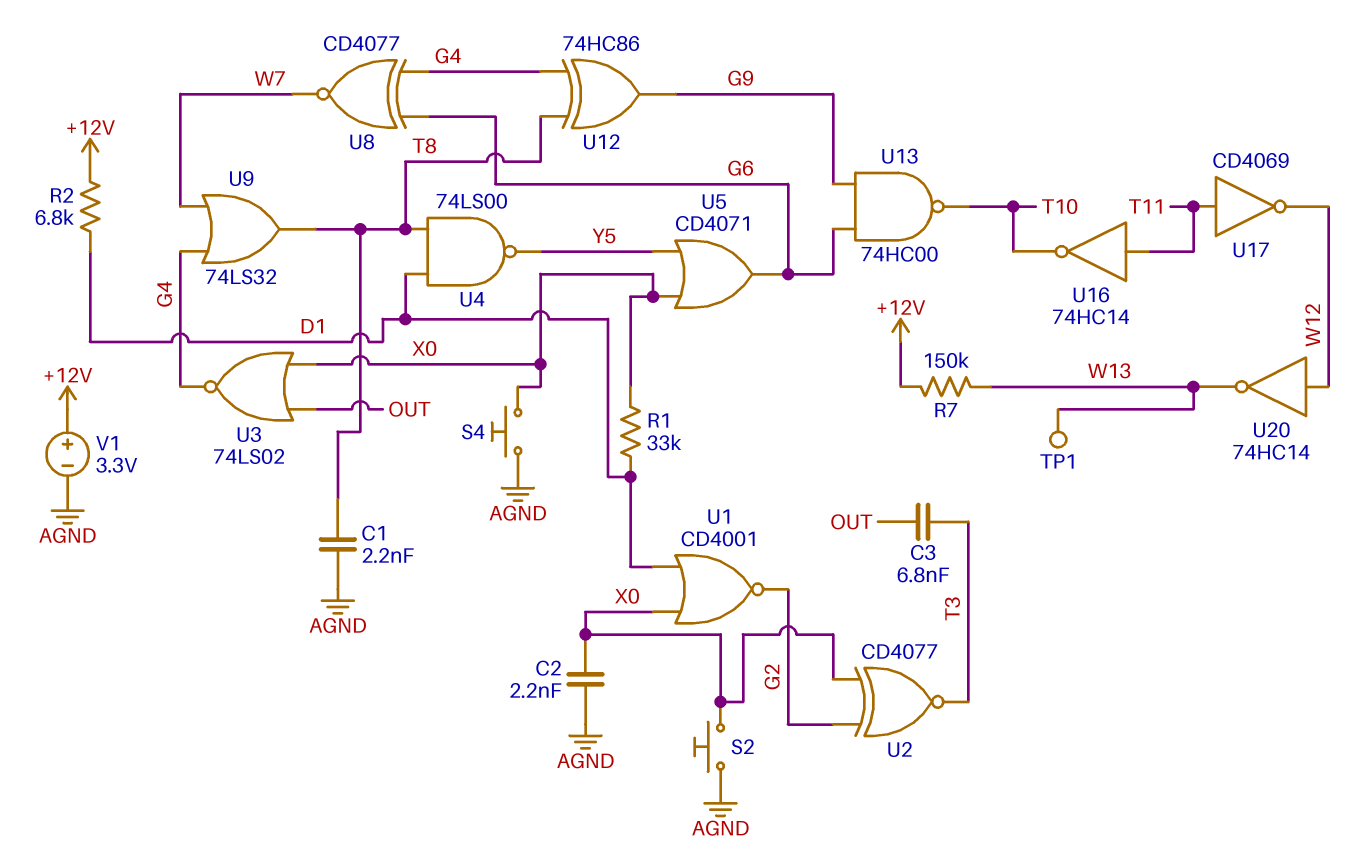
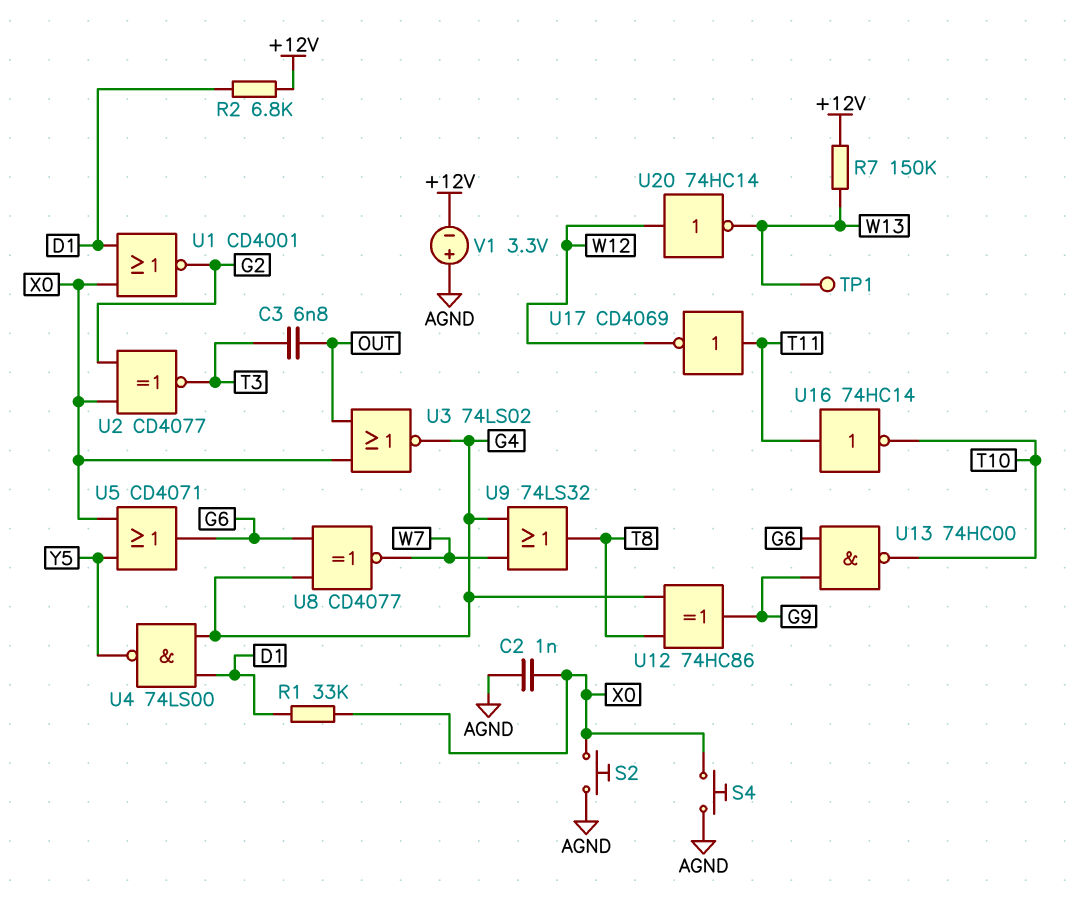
C1: 2.2nF (AGND, T8) -> none
C2: 2.2nF (AGND, X0) -> 1nF (AGND, X0)
U4: NAND 74LS00 (in D1, in T8, out Y5) -> NAND 74LS00 (in D1, in G4, out Y5)
V1: 3.3V (plus +12V, minus AGND) -> 3.3V (plus AGND, minus +12V)

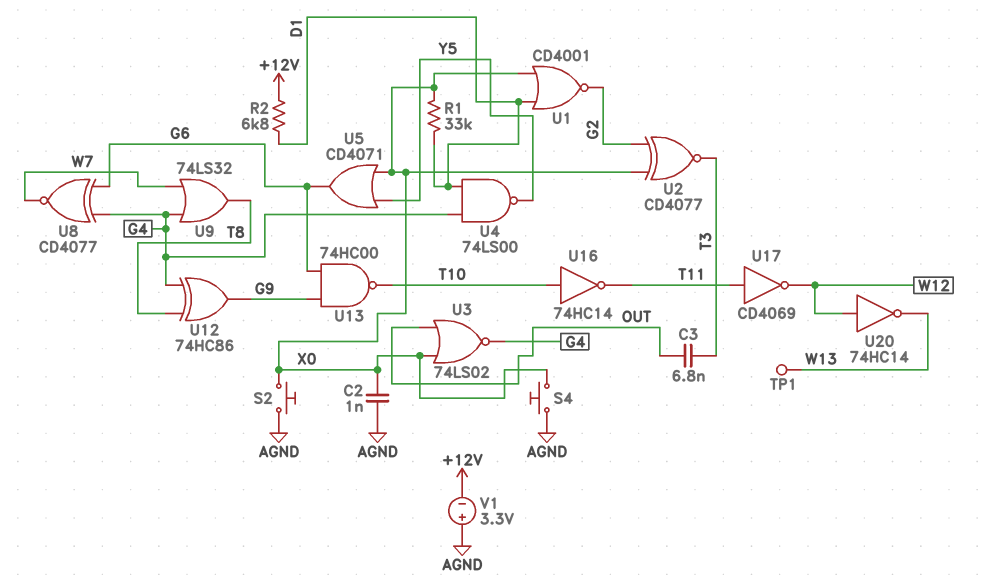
R7: 150k (+12V, W13) -> none
U16: NOT 74HC14 (in T11, out T10) -> NOT 74HC14 (in T10, out T11)

